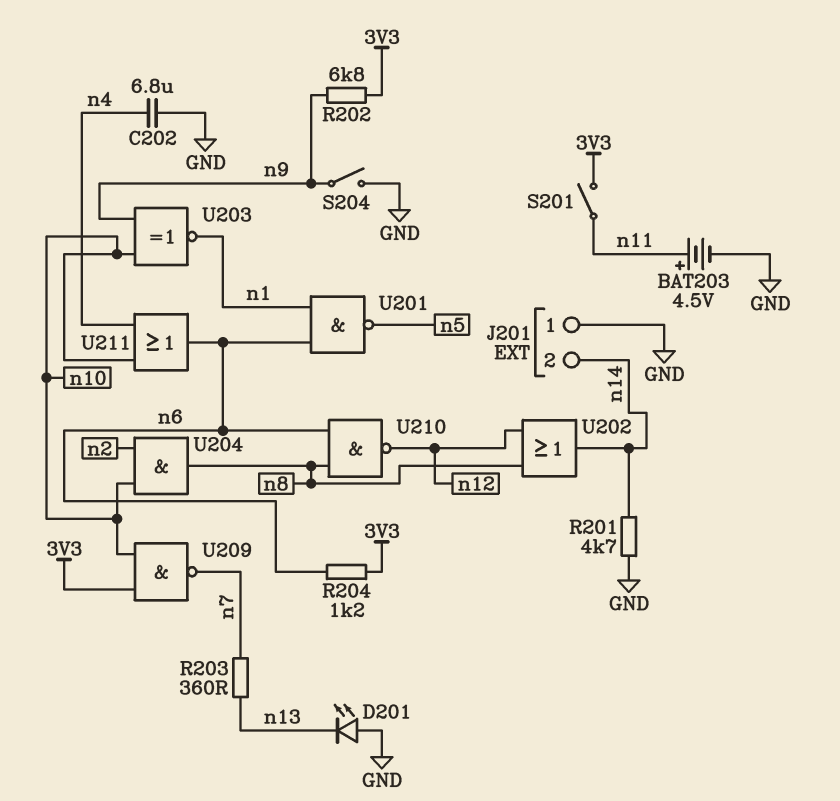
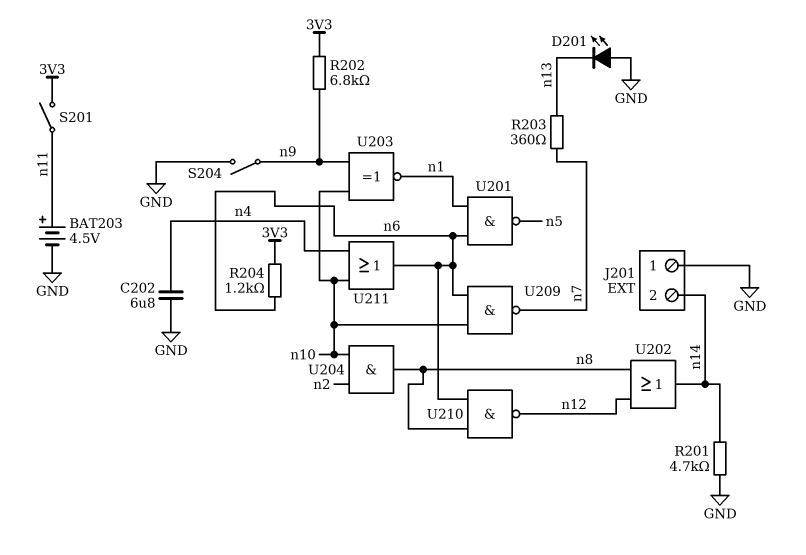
U209: NAND (in 3V3, in n10, out n7) -> NAND (in n6, in n10, out n7)

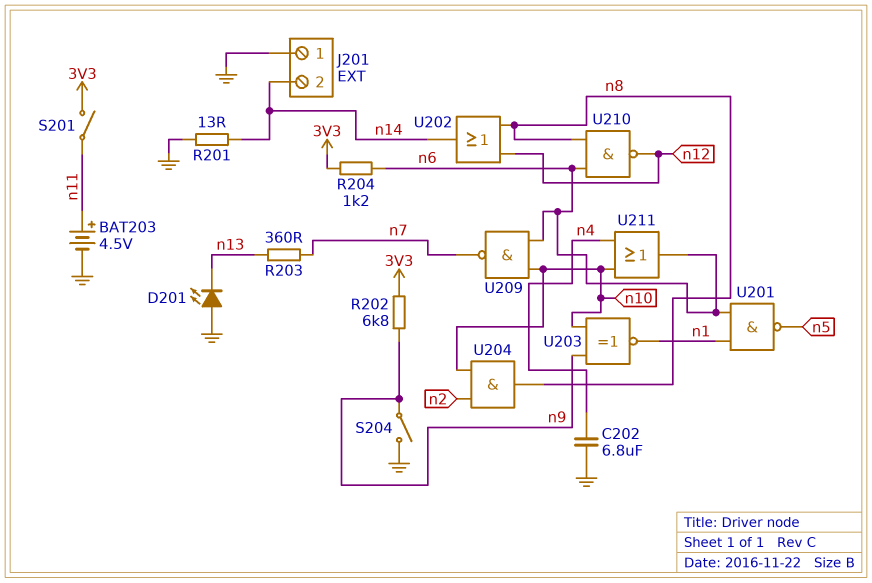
R201: 4.7k (GND, n14) -> 13 (GND, n14)

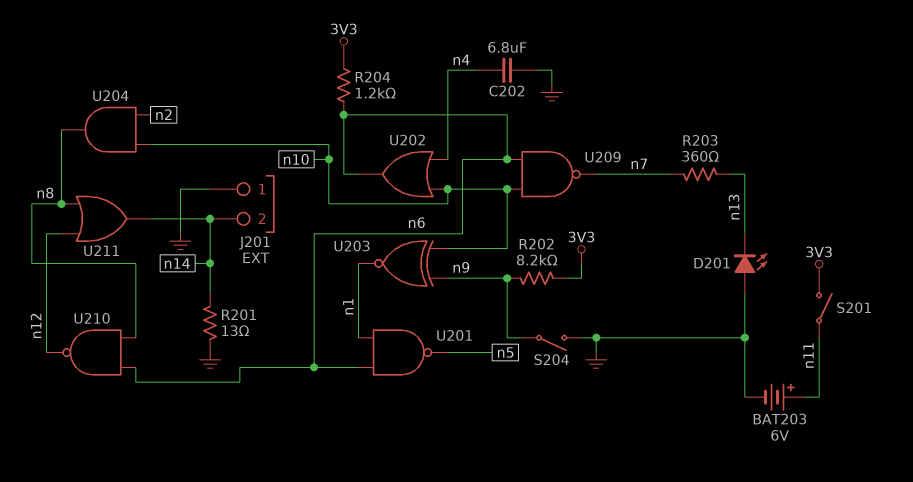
BAT203: 4.5V (plus n11, minus GND) -> 6V (plus n11, minus GND)
R202: 6.8k (3V3, n9) -> 8.2k (3V3, n9)
U202: OR (in n8, in n12, out n14) -> OR (in n4, in n10, out n6)
U211: OR (in n4, in n10, out n6) -> OR (in n8, in n12, out n14)

